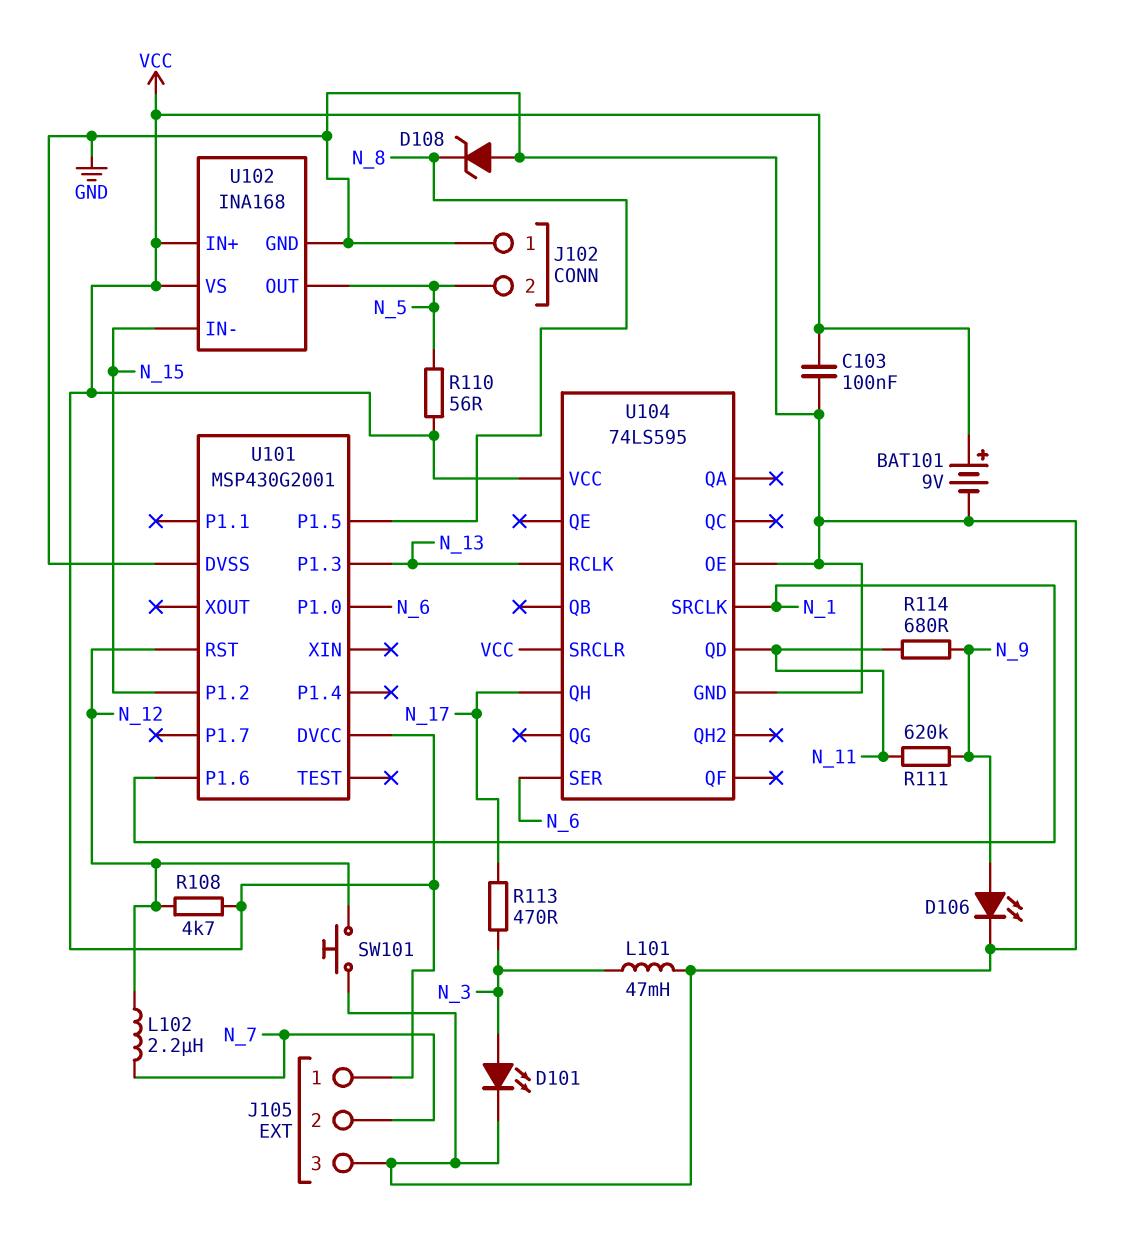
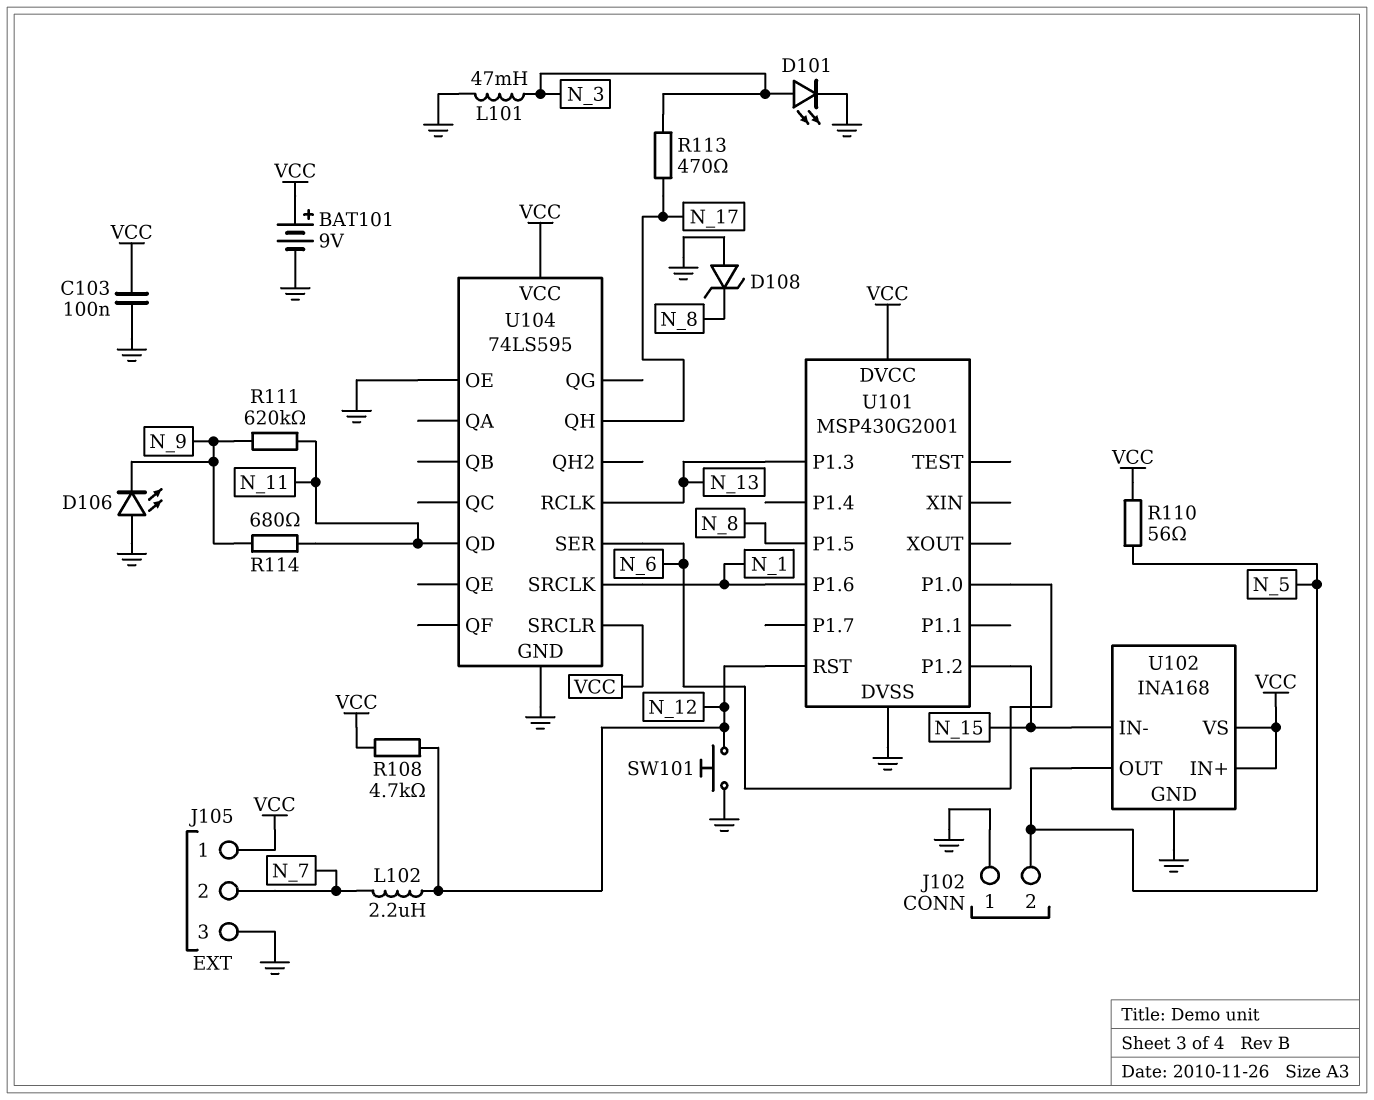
D106: LED (A N_9, K GND) -> LED (A GND, K N_9)

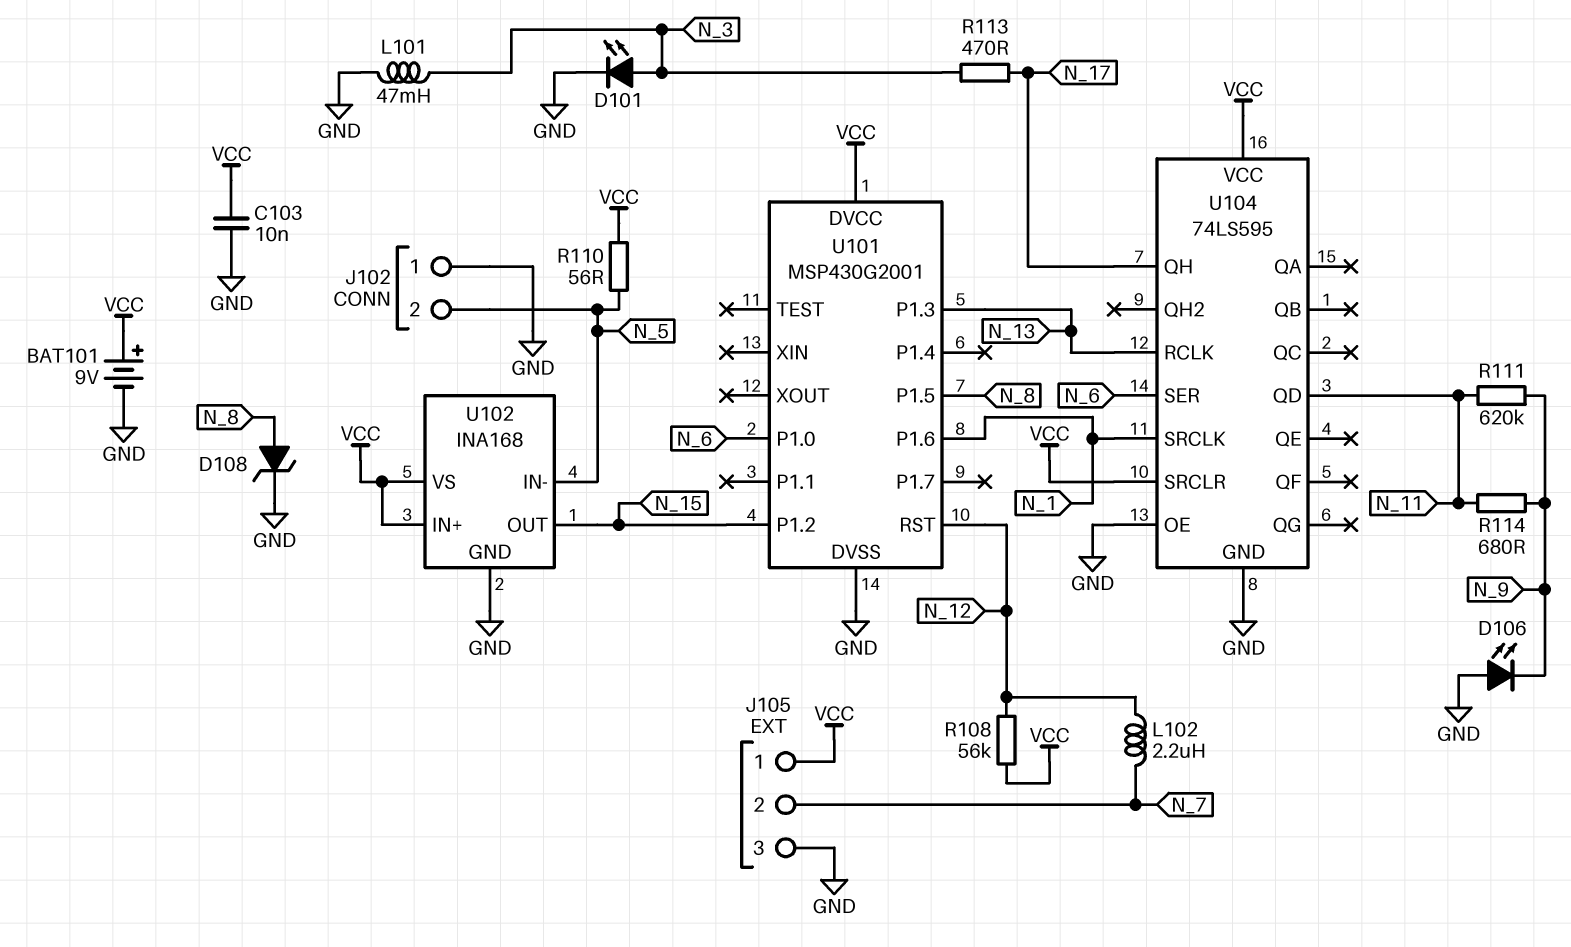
C103: 100nF (GND, VCC) -> 10nF (GND, VCC)
D108: zener (A GND, K N_8) -> zener (A N_8, K GND)
R108: 4.7k (N_12, VCC) -> 56k (N_12, VCC)
SW101: button (GND, N_12) -> none
U102 pin IN-: N_15 -> N_5
U102 pin OUT: N_5 -> N_15

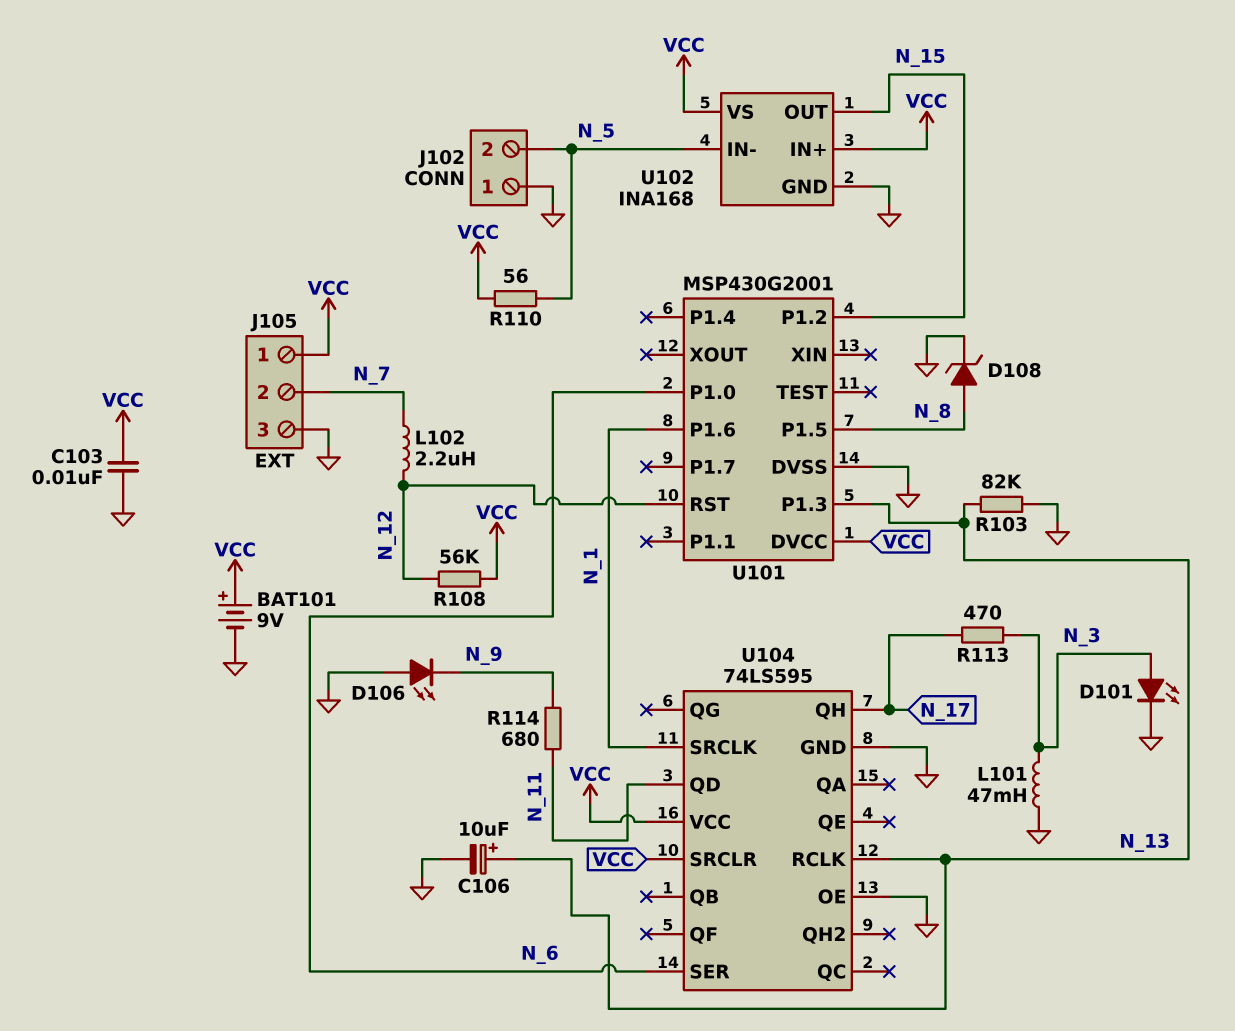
C106: none -> 10uF (plus N_13, minus GND)
R103: none -> 82k (GND, N_13)
R111: 620k (N_9, N_11) -> none

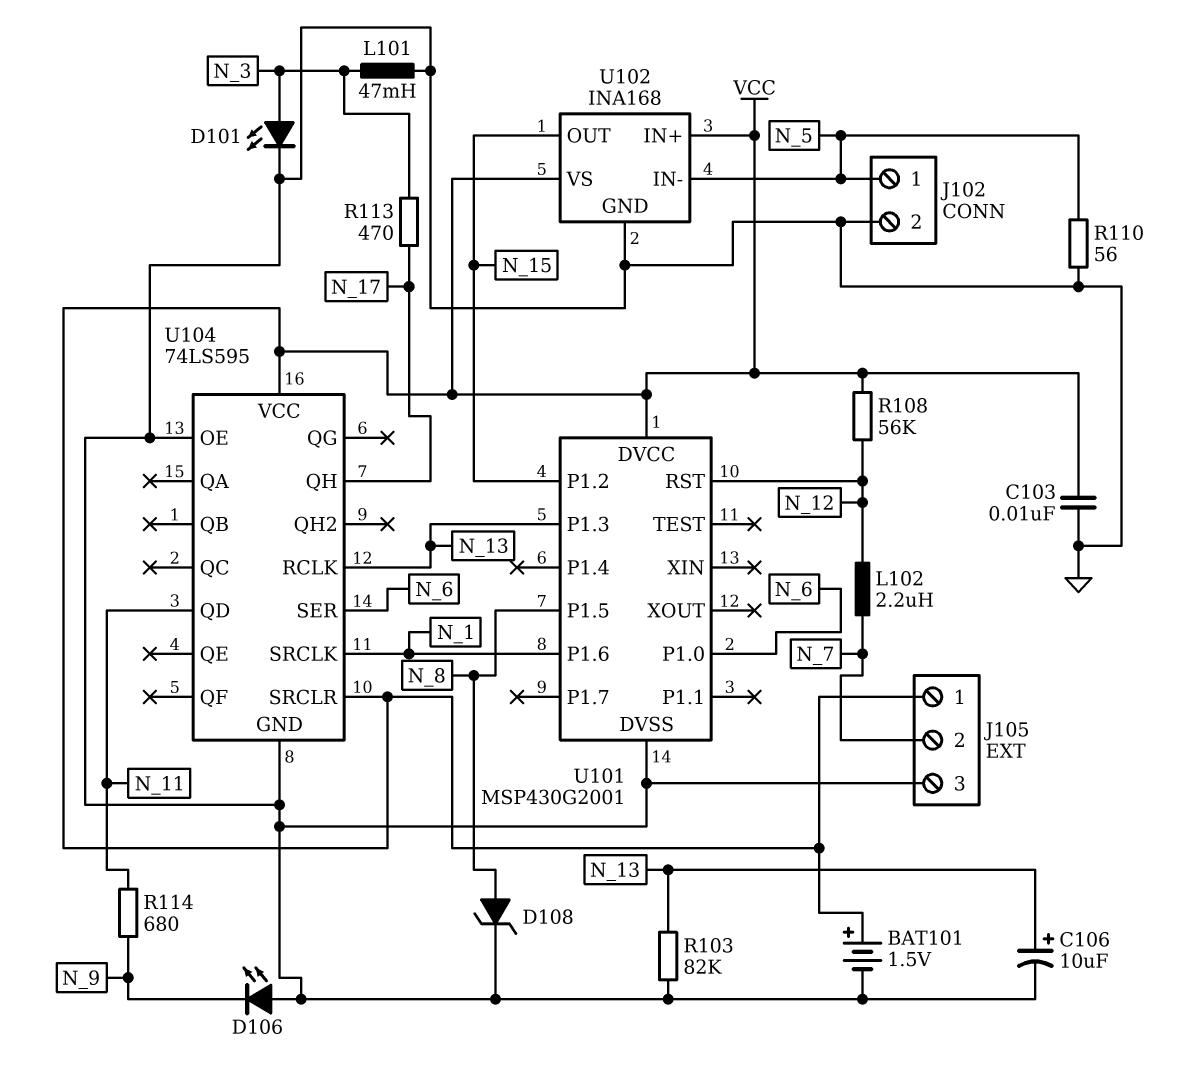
BAT101: 9V (plus VCC, minus GND) -> 1.5V (plus VCC, minus GND)
J102 pin 1: GND -> N_5
J102 pin 2: N_5 -> GND
R110: 56 (N_5, VCC) -> 56 (GND, N_5)

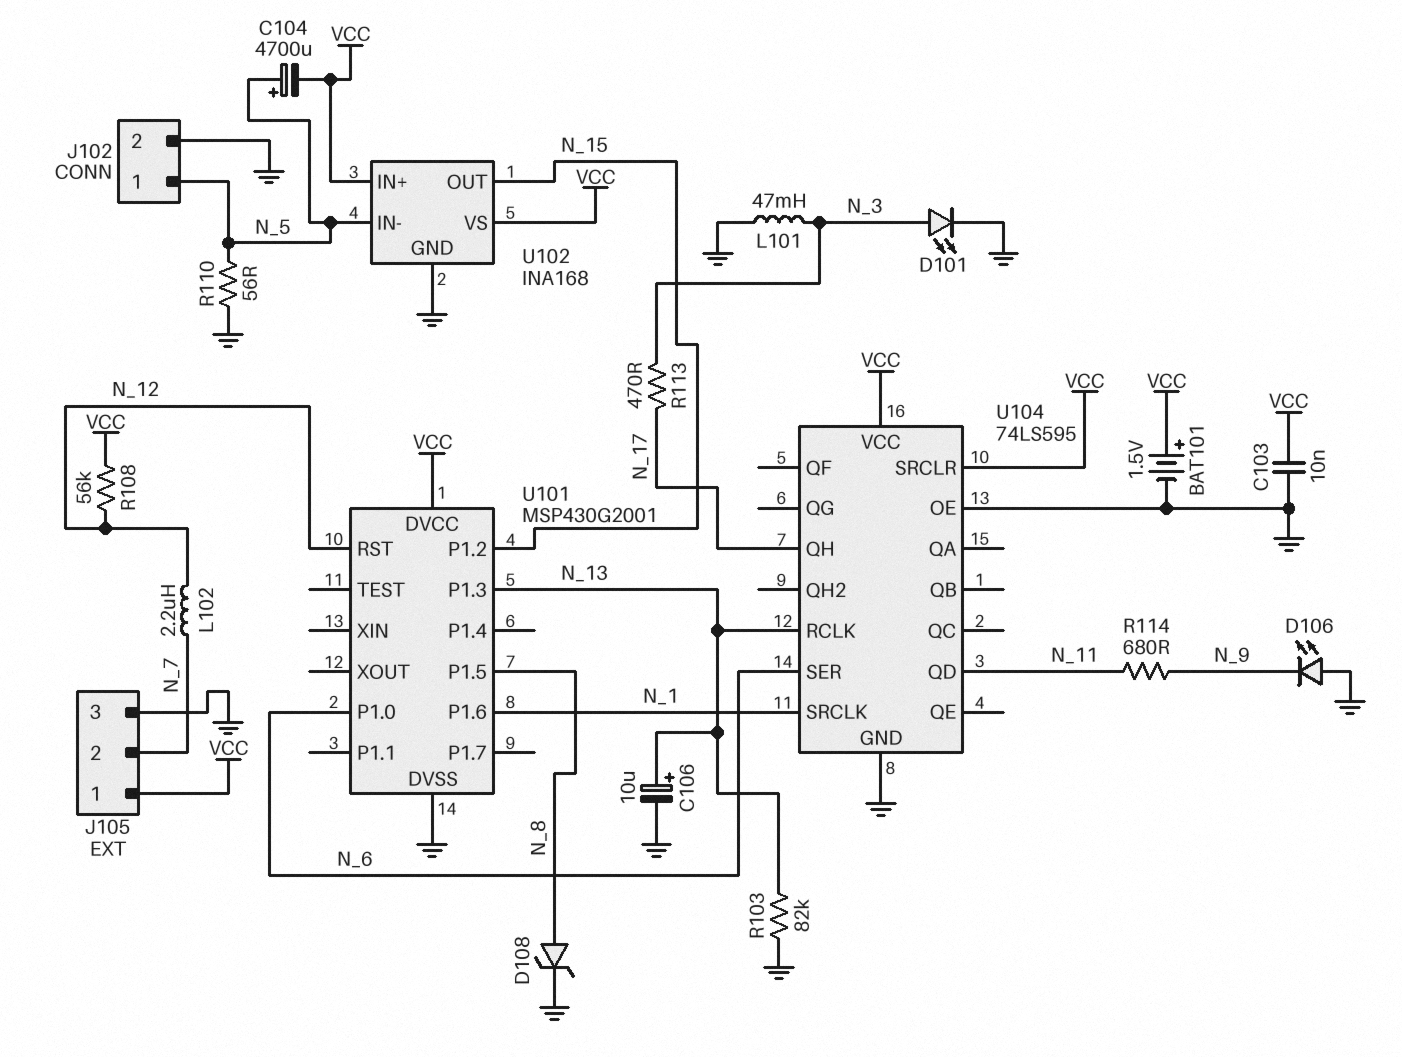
C104: none -> 4700uF (plus N_5, minus VCC)

